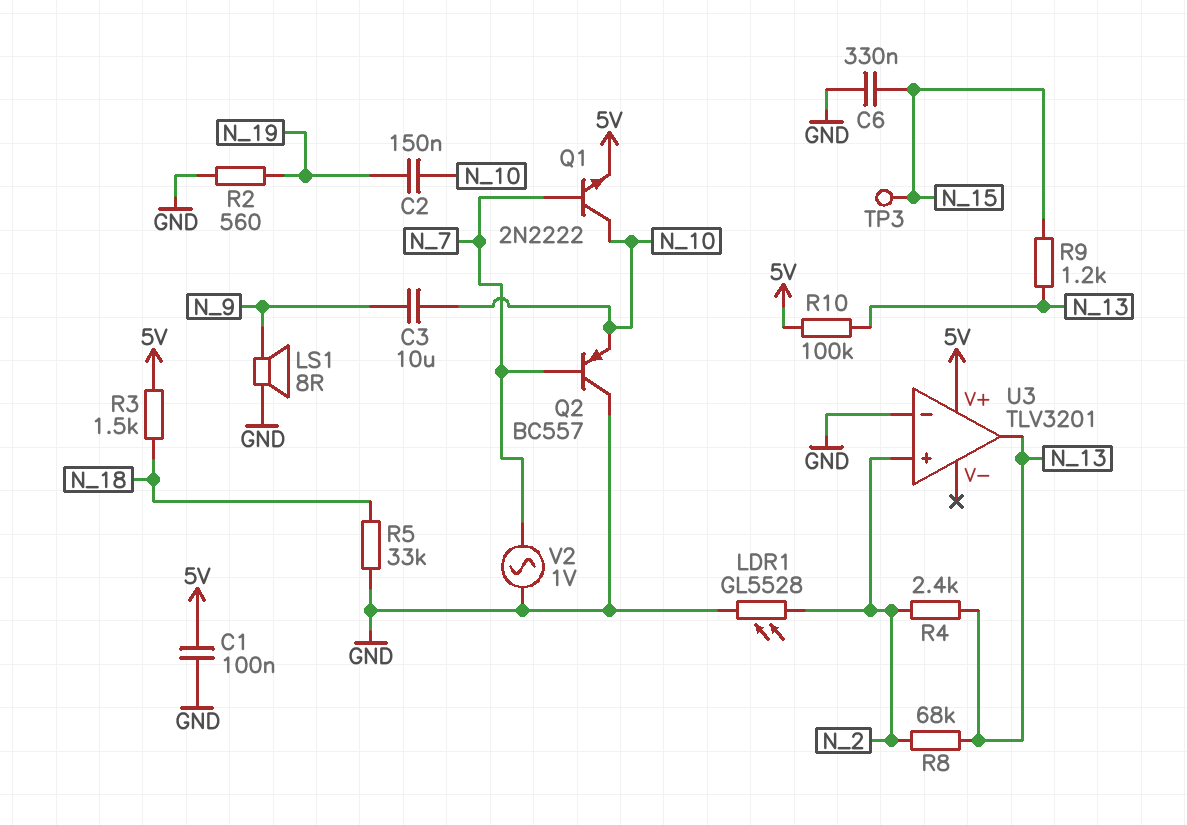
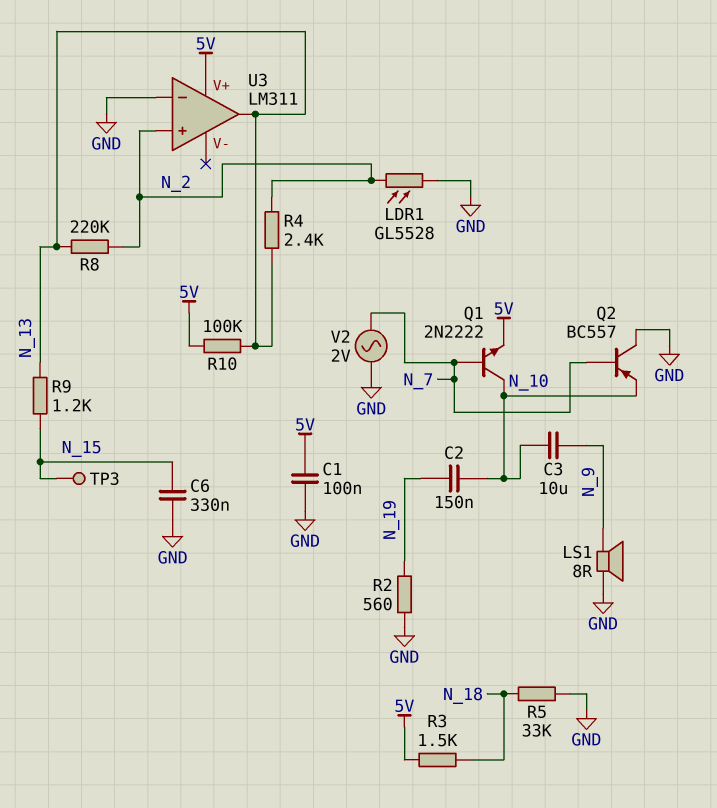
R8: 68k (N_2, N_13) -> 220k (N_2, N_13)
U3: TLV3201 -> LM311
V2: AC 1V (GND, N_7) -> AC 2V (GND, N_7)

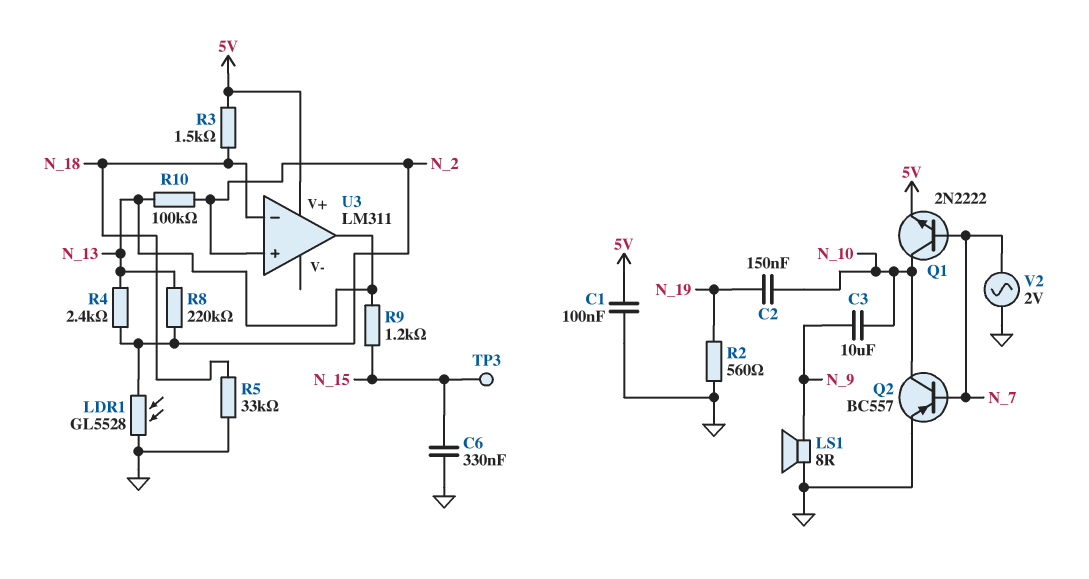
Q2: PNP BC557 (B N_7, C GND, E N_10) -> PNP BC557 (B N_7, C N_10, E GND)
R10: 100k (5V, N_13) -> 100k (N_2, N_13)
U3 pin in-: GND -> N_18

